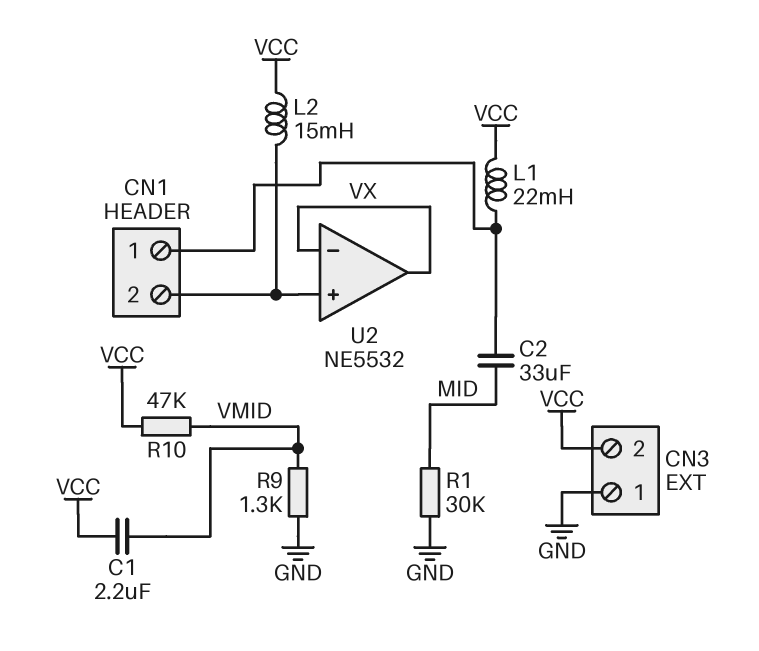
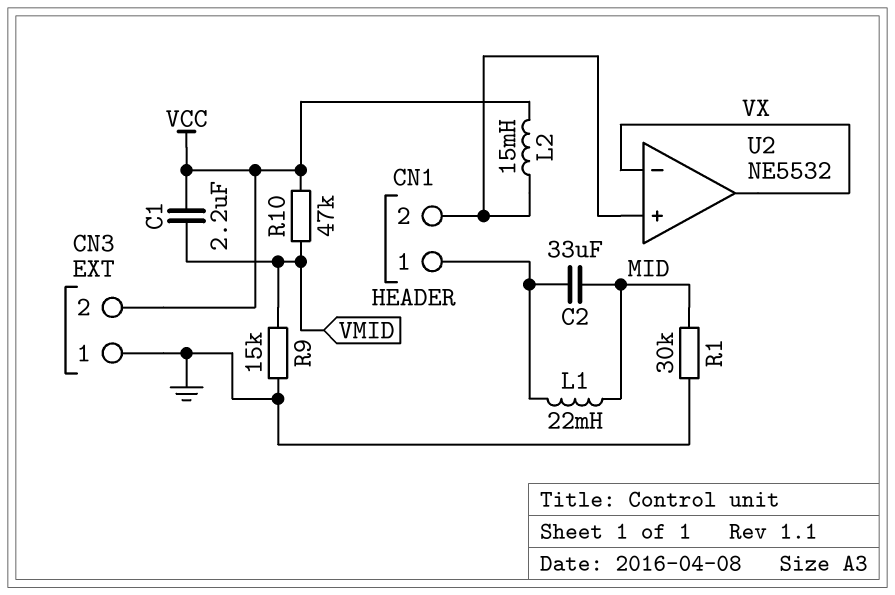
L1: 22mH (CN1/1, VCC) -> 22mH (CN1/1, MID)
R9: 1.3k (GND, VMID) -> 15k (GND, VMID)

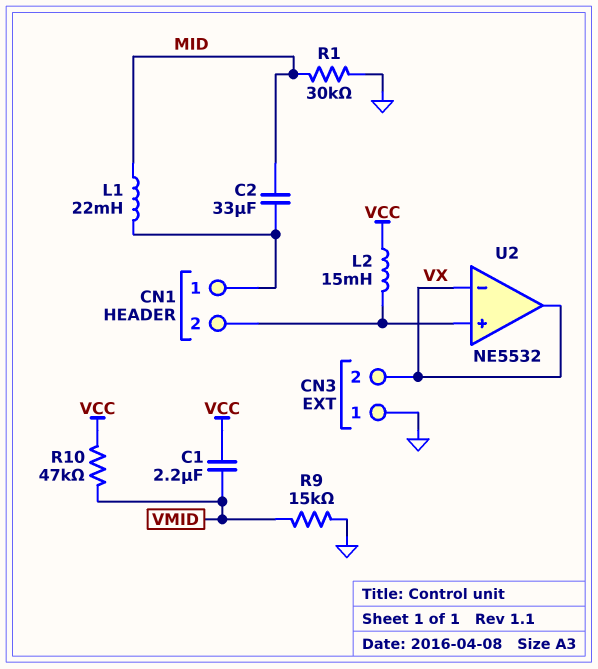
CN3 pin 2: VCC -> VX

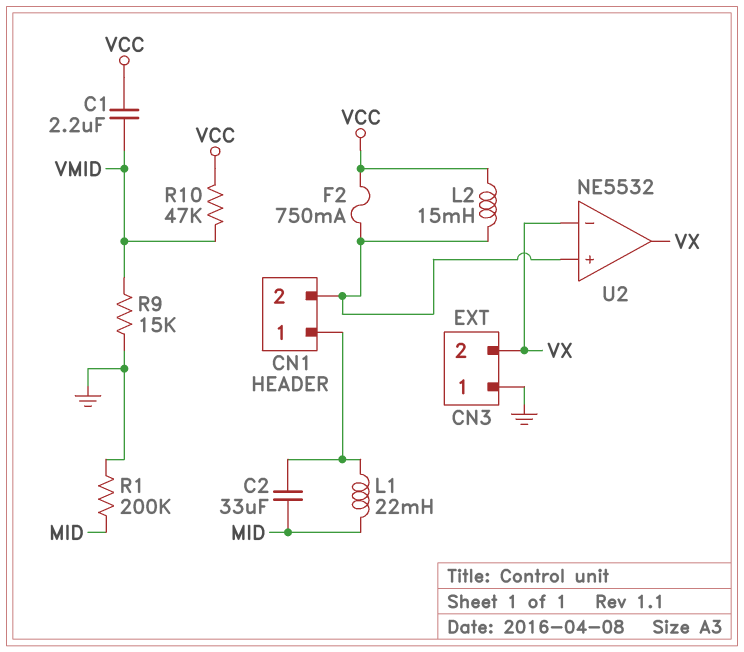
F2: none -> 750mA (CN1/2, VCC)
R1: 30k (GND, MID) -> 200k (GND, MID)

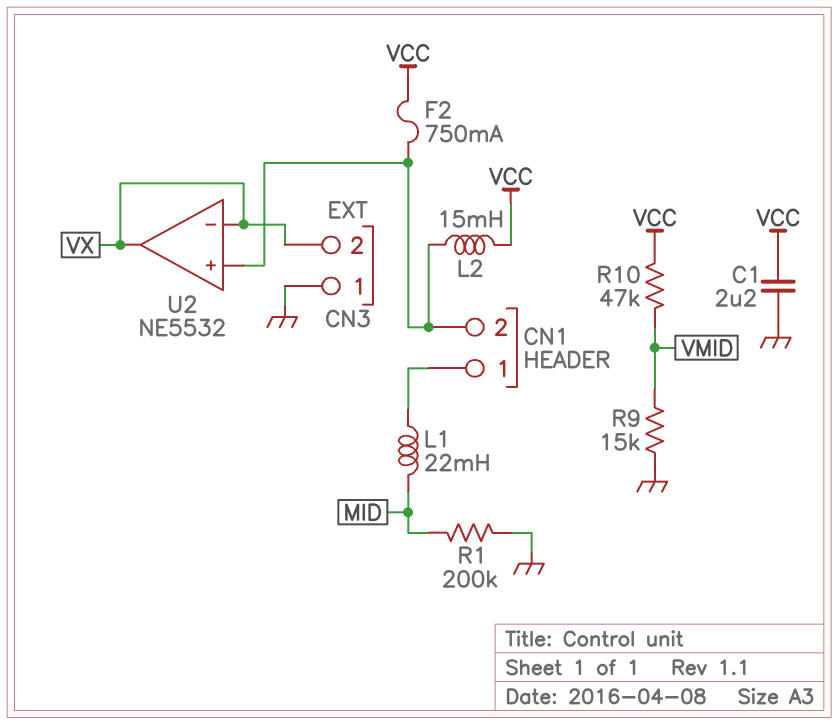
C1: 2.2uF (VCC, VMID) -> 2.2uF (GND, VCC)
C2: 33uF (CN1/1, MID) -> none

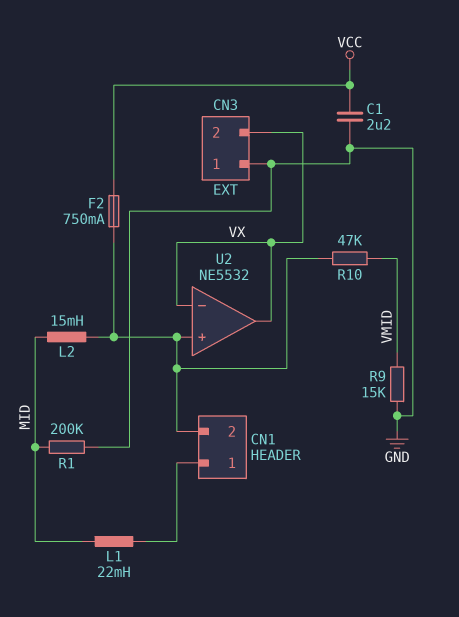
L2: 15mH (CN1/2, VCC) -> 15mH (CN1/2, MID)
R10: 47k (VCC, VMID) -> 47k (CN1/2, VMID)

